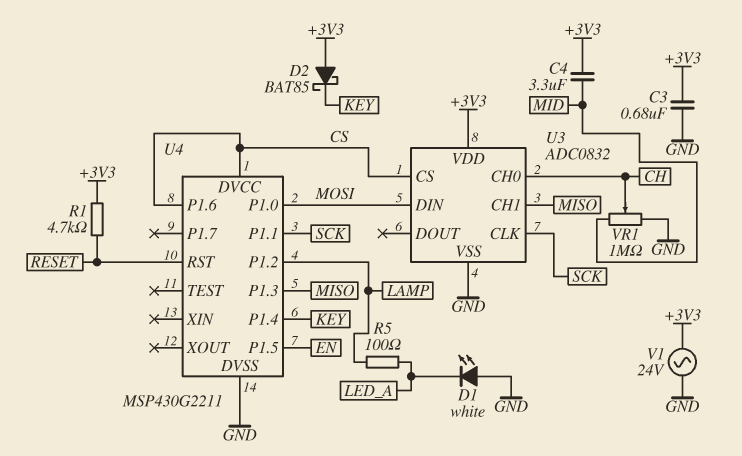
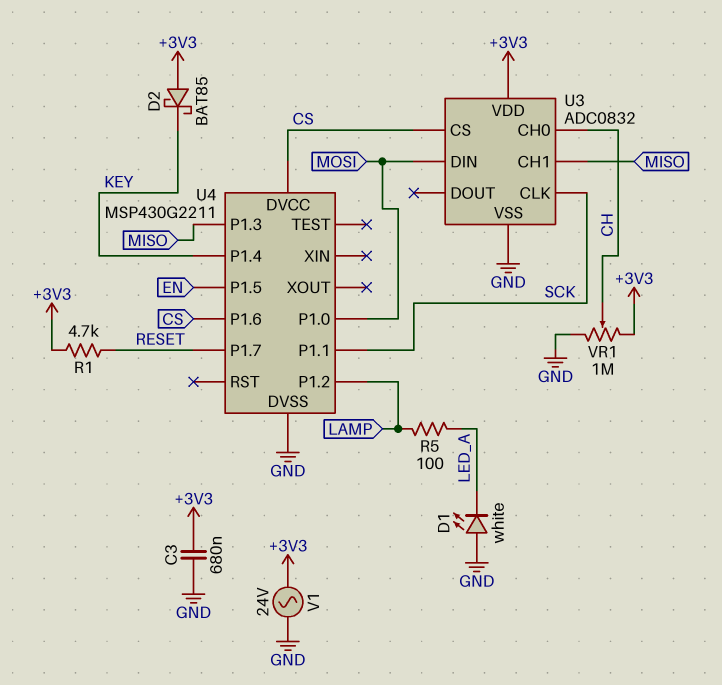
C4: 3.3uF (+3V3, MID) -> none
U4 pin P1.7: none -> RESET
U4 pin RST: RESET -> none
VR1: 1M (GND, MID, wiper CH) -> 1M (+3V3, GND, wiper CH)

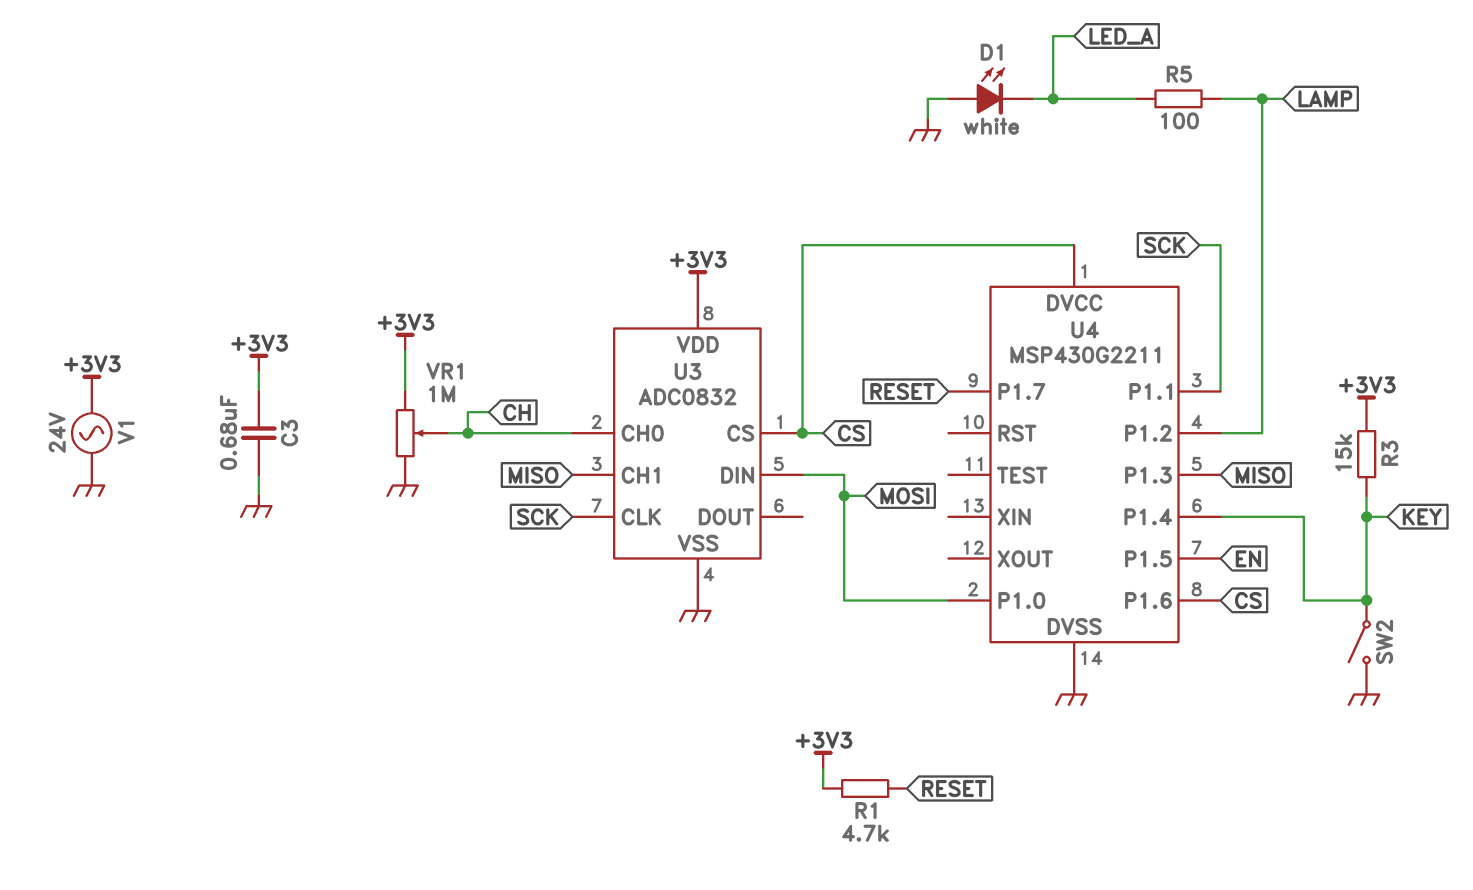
D2: schottky BAT85 (A +3V3, K KEY) -> none
R3: none -> 15k (+3V3, KEY)
SW2: none -> switch (GND, KEY)

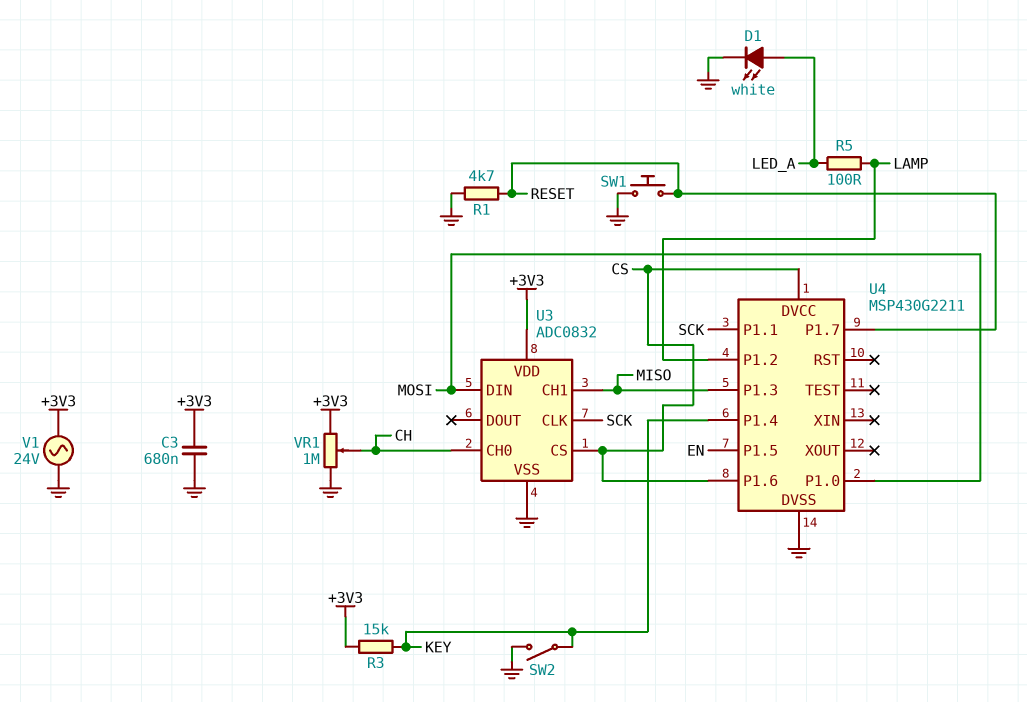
D1: LED white (A GND, K LED_A) -> LED white (A LED_A, K GND)
R1: 4.7k (+3V3, RESET) -> 4.7k (GND, RESET)
SW1: none -> button (GND, RESET)

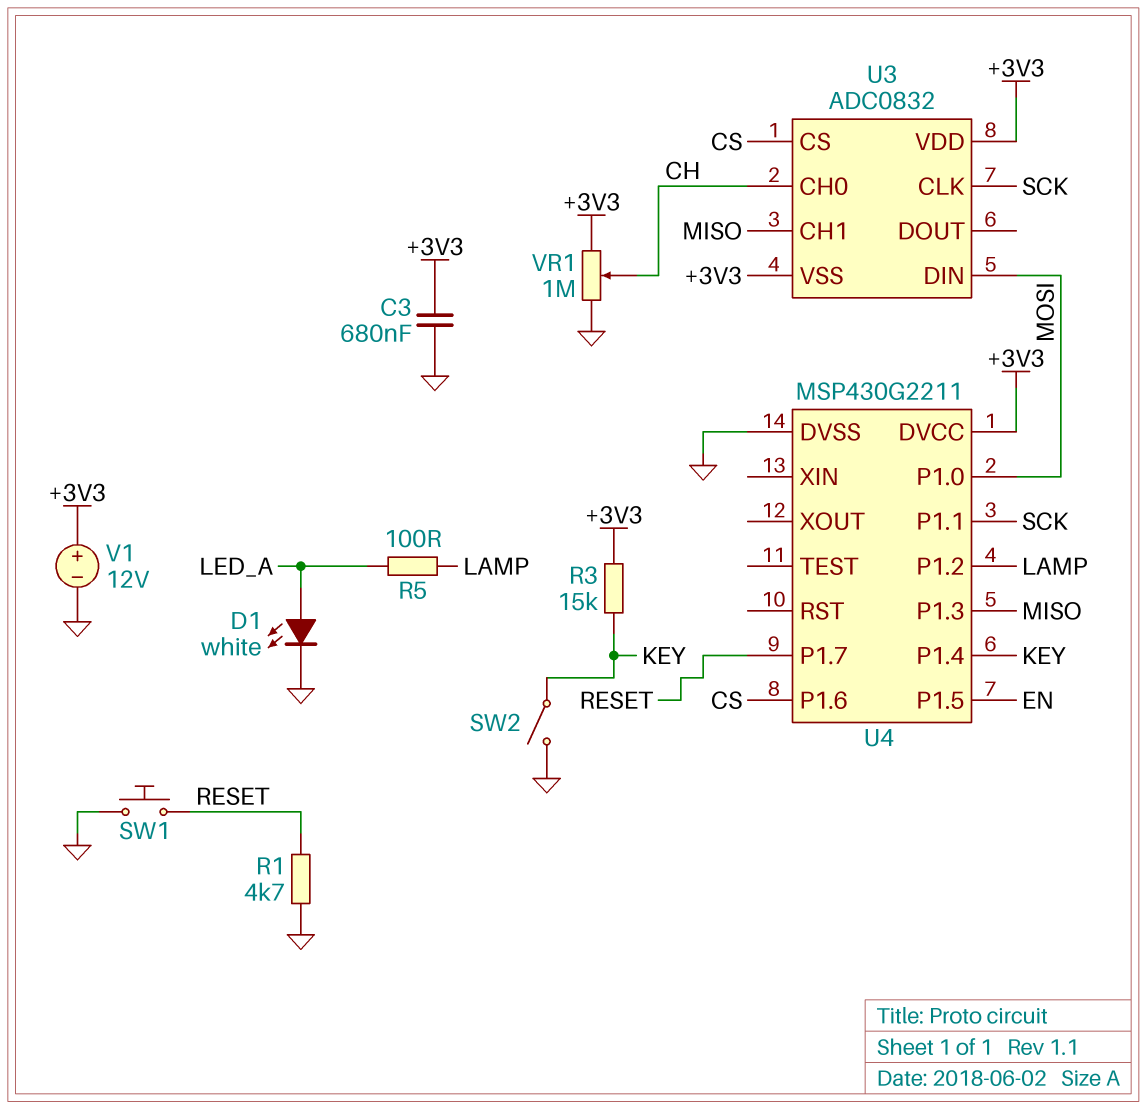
U3 pin VSS: GND -> +3V3
U4 pin DVCC: CS -> +3V3
V1: AC 24V (+3V3, GND) -> 12V (plus +3V3, minus GND)

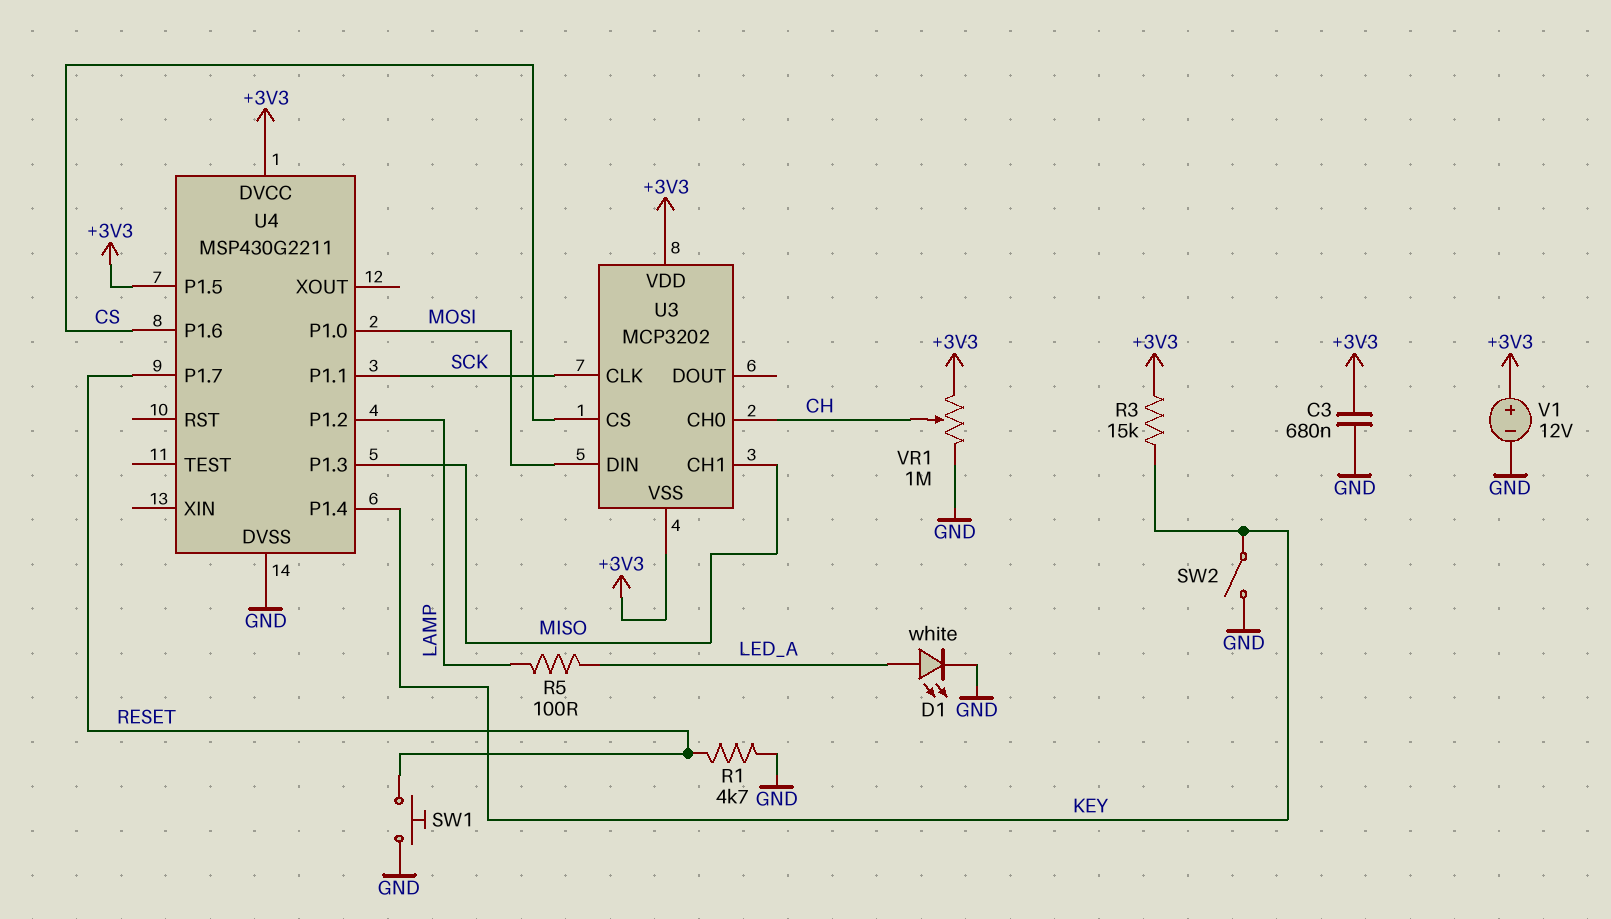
U3: ADC0832 -> MCP3202
U4 pin P1.5: EN -> +3V3

